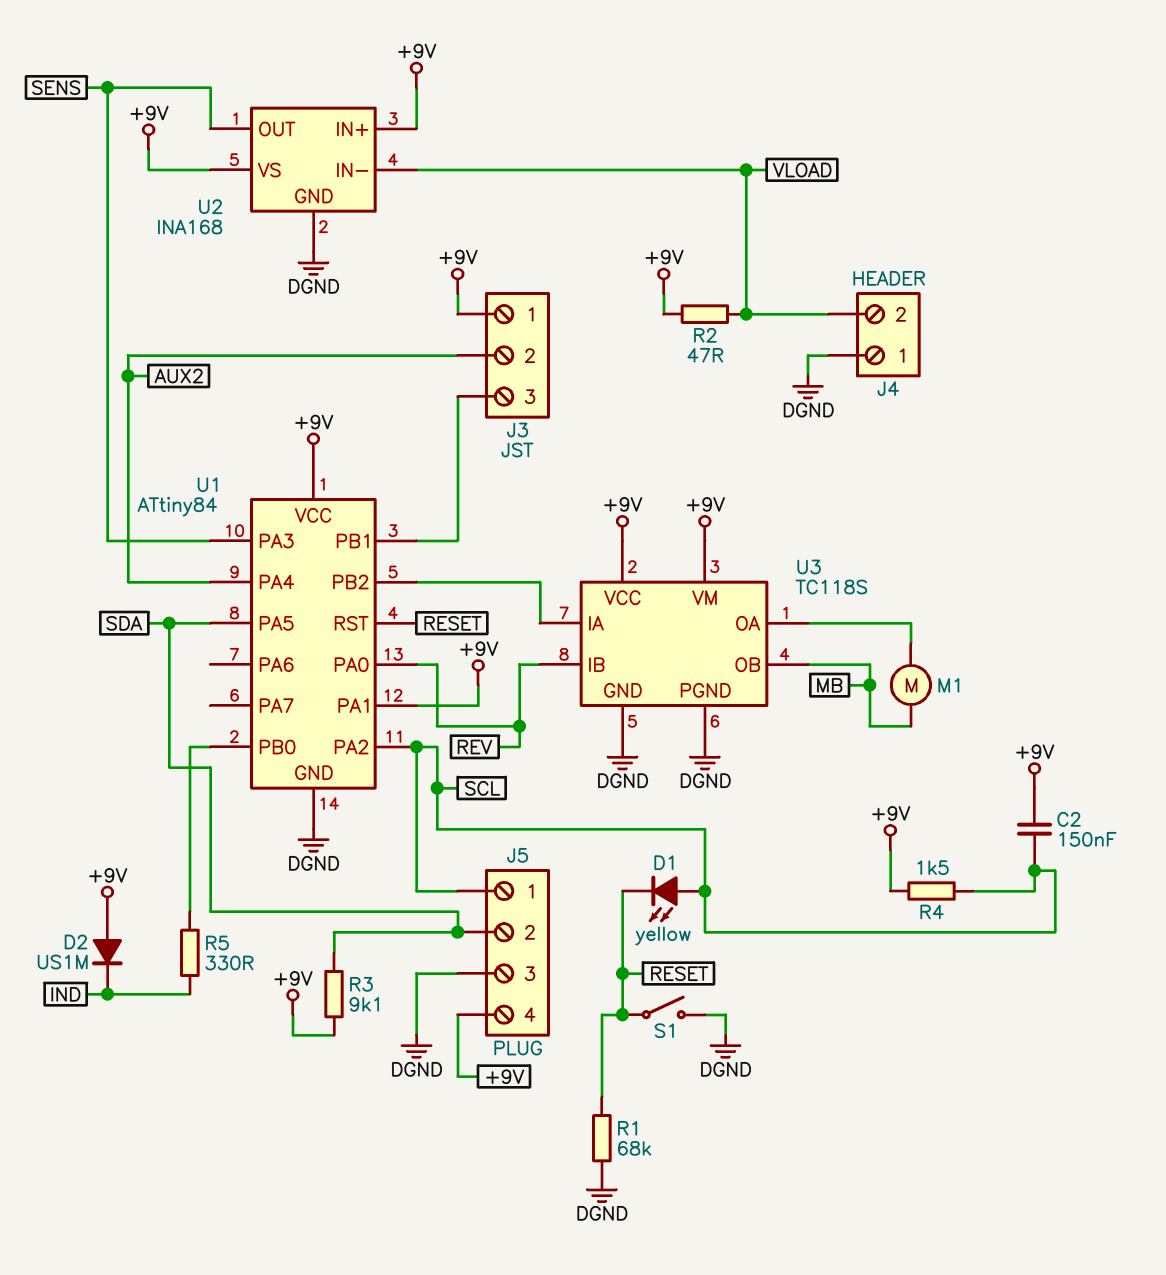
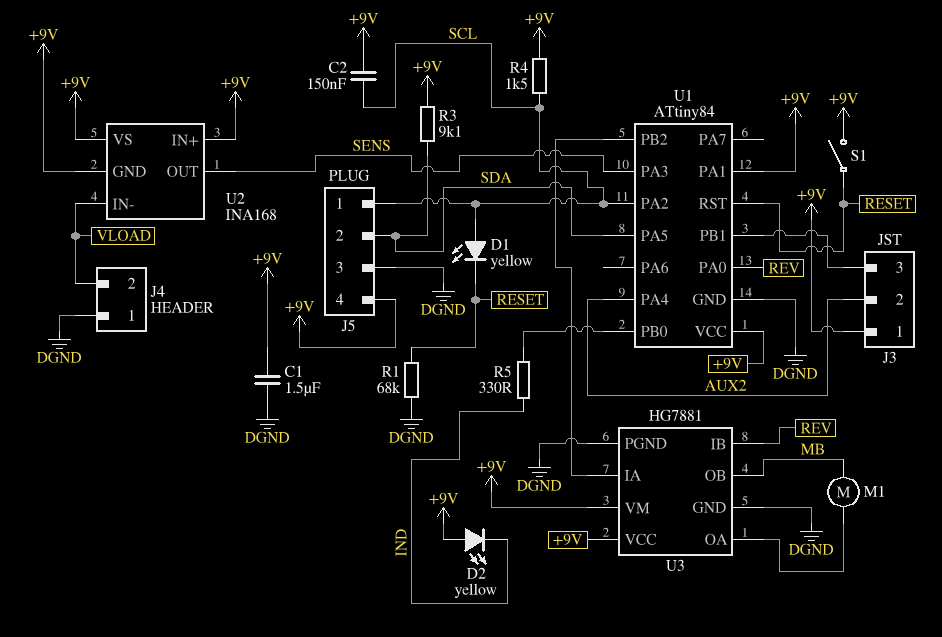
C1: none -> 1.5uF (+9V, DGND)
D2: diode US1M (A +9V, K IND) -> LED yellow (A +9V, K IND)
R2: 47 (+9V, VLOAD) -> none
S1: switch (DGND, RESET) -> switch (+9V, RESET)
U2 pin GND: DGND -> +9V
U3: TC118S -> HG7881

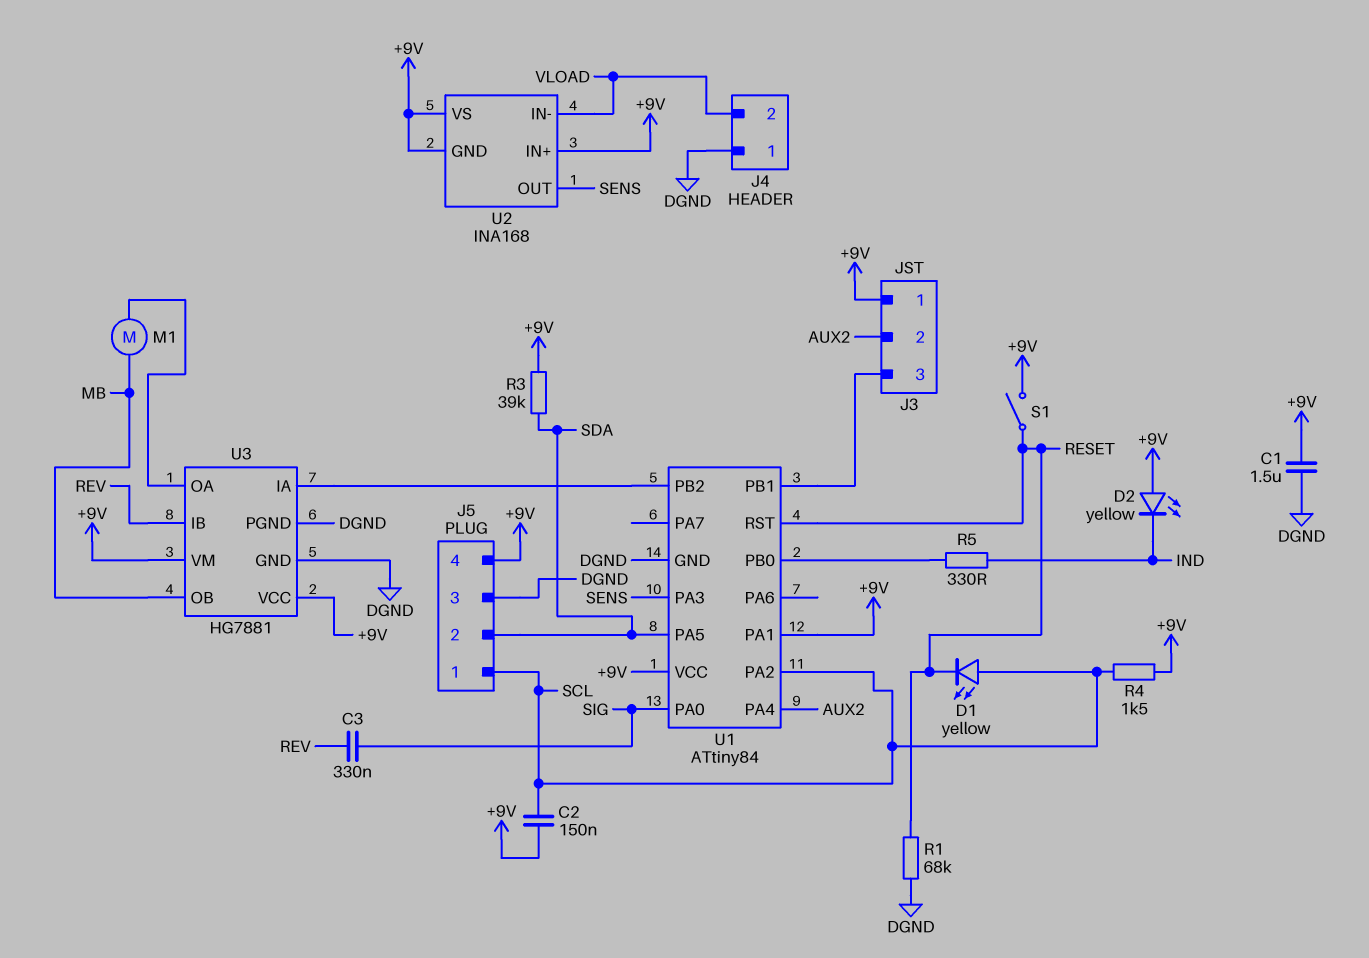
C3: none -> 330nF (REV, SIG)
R3: 9.1k (+9V, SDA) -> 39k (+9V, SDA)
U1 pin PA0: REV -> SIG

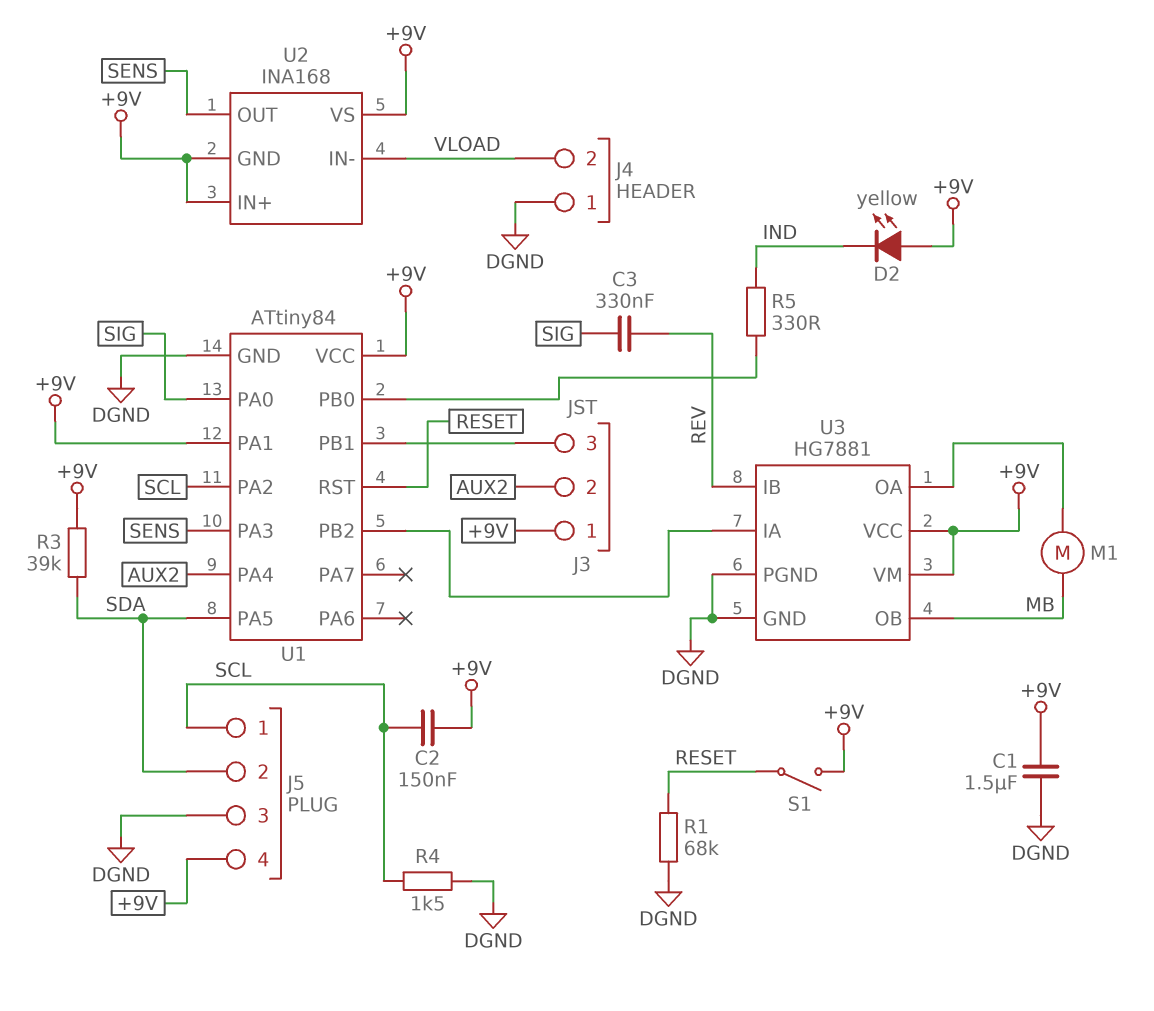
D1: LED yellow (A SCL, K RESET) -> none
R4: 1.5k (+9V, SCL) -> 1.5k (DGND, SCL)

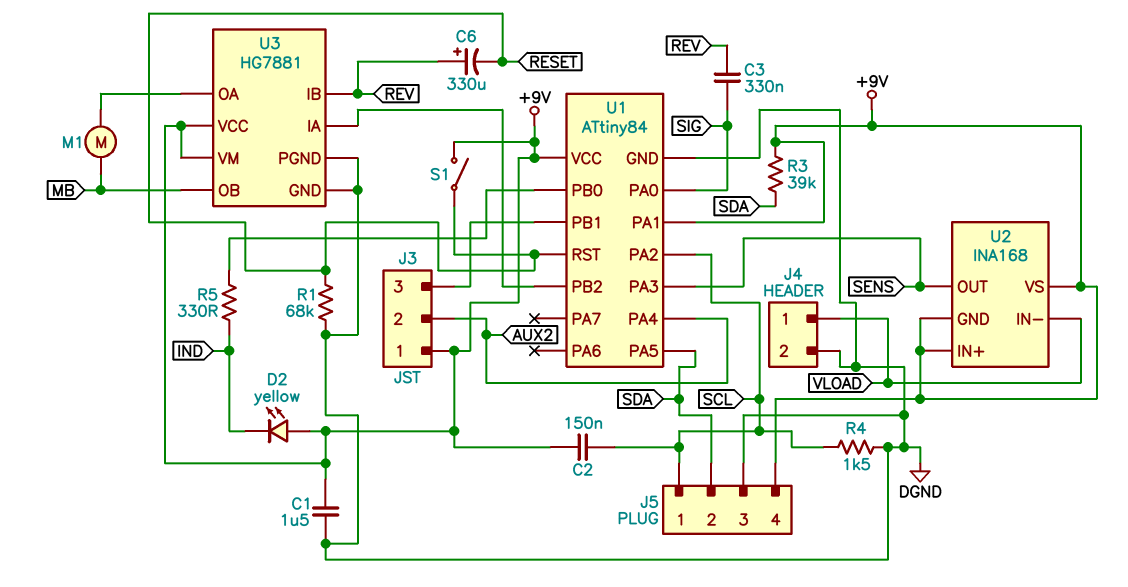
C6: none -> 330uF (plus REV, minus RESET)
J4 pin 1: DGND -> VLOAD
J4 pin 2: VLOAD -> DGND

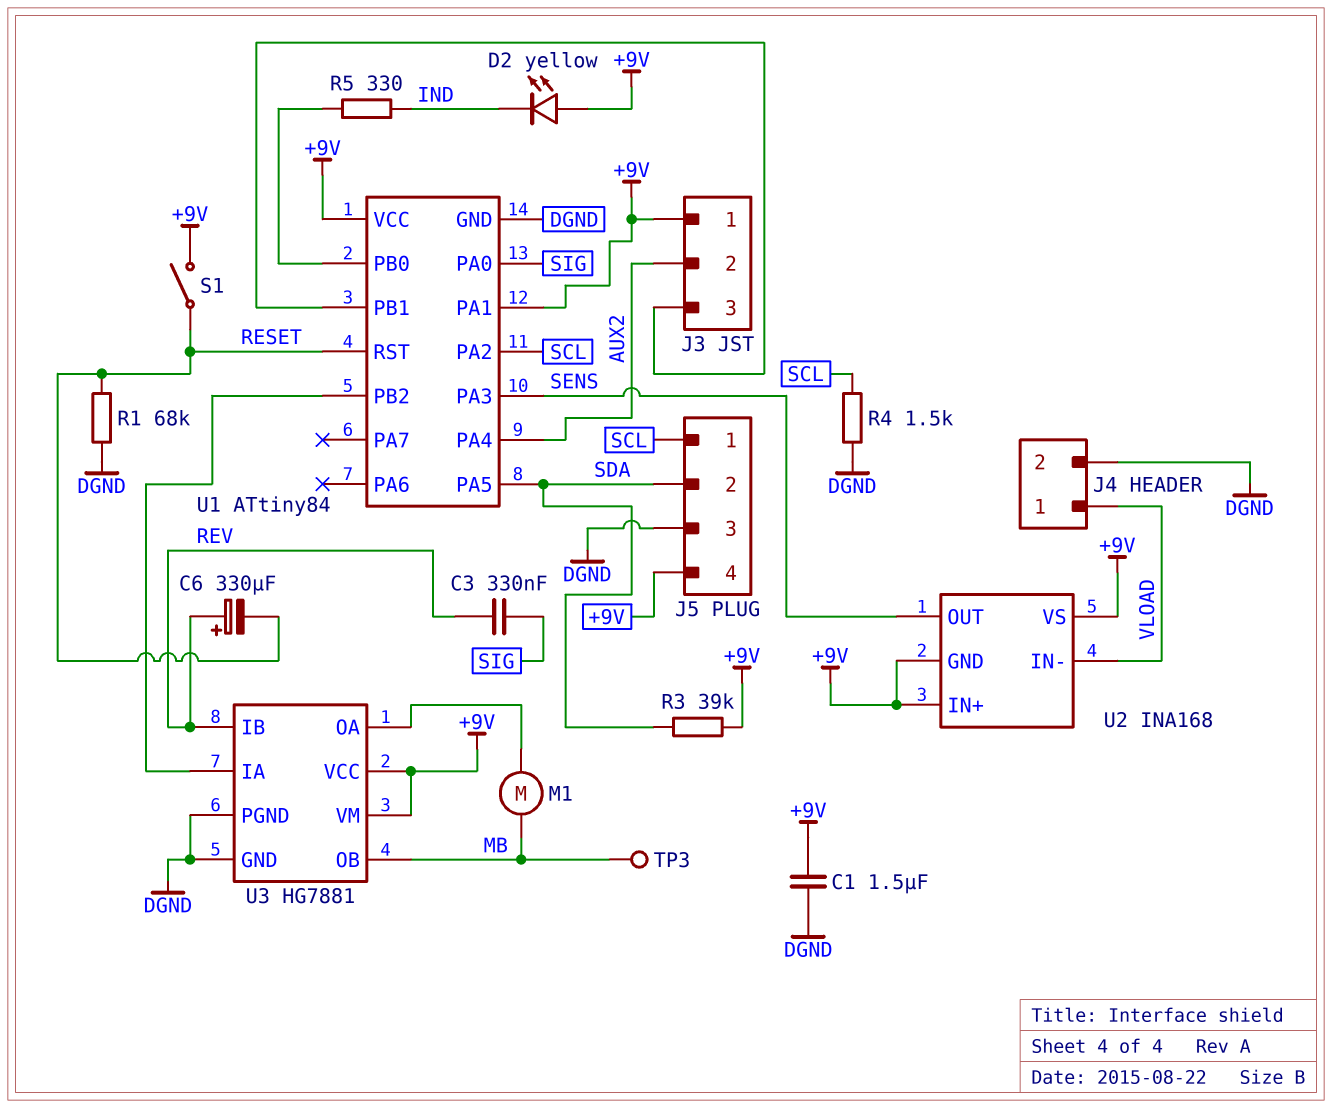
C2: 150nF (+9V, SCL) -> none
TP3: none -> test point (MB)

